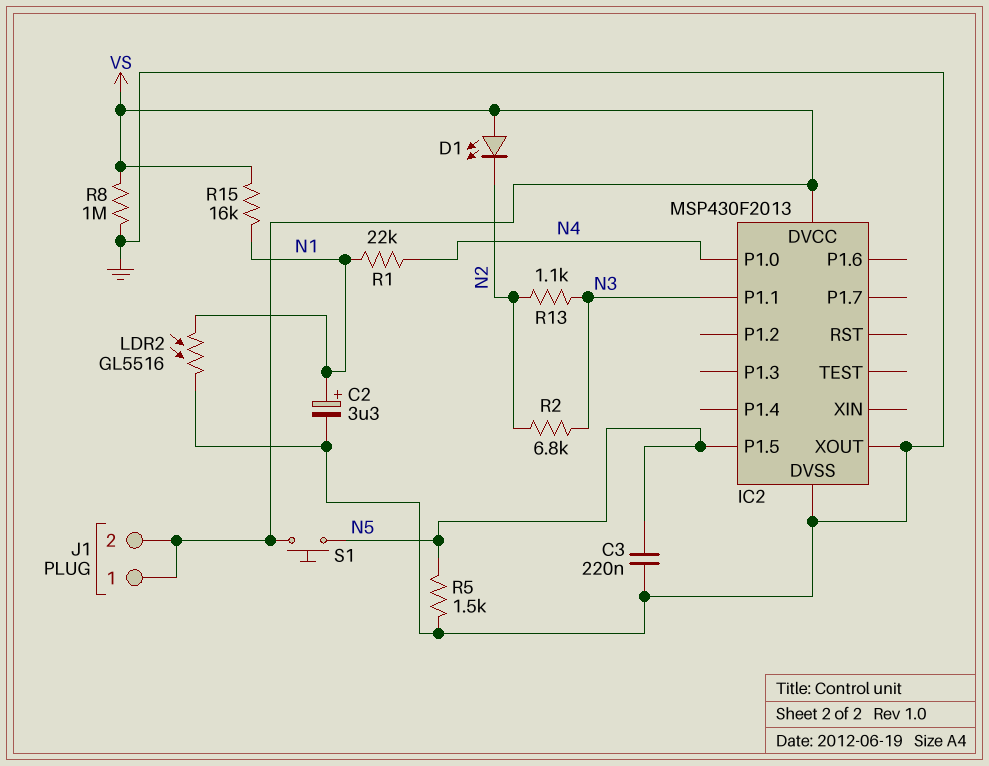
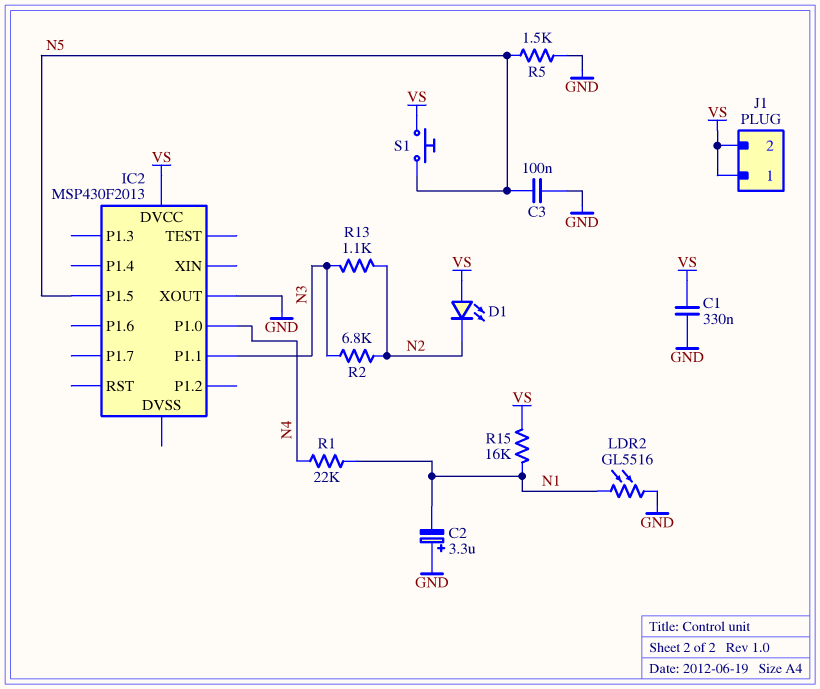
C1: none -> 330nF (GND, VS)
C2: 3.3uF (plus N1, minus GND) -> 3.3uF (plus GND, minus N1)
C3: 220nF (GND, N5) -> 100nF (GND, N5)
IC2 pin DVSS: GND -> none
R8: 1M (GND, VS) -> none

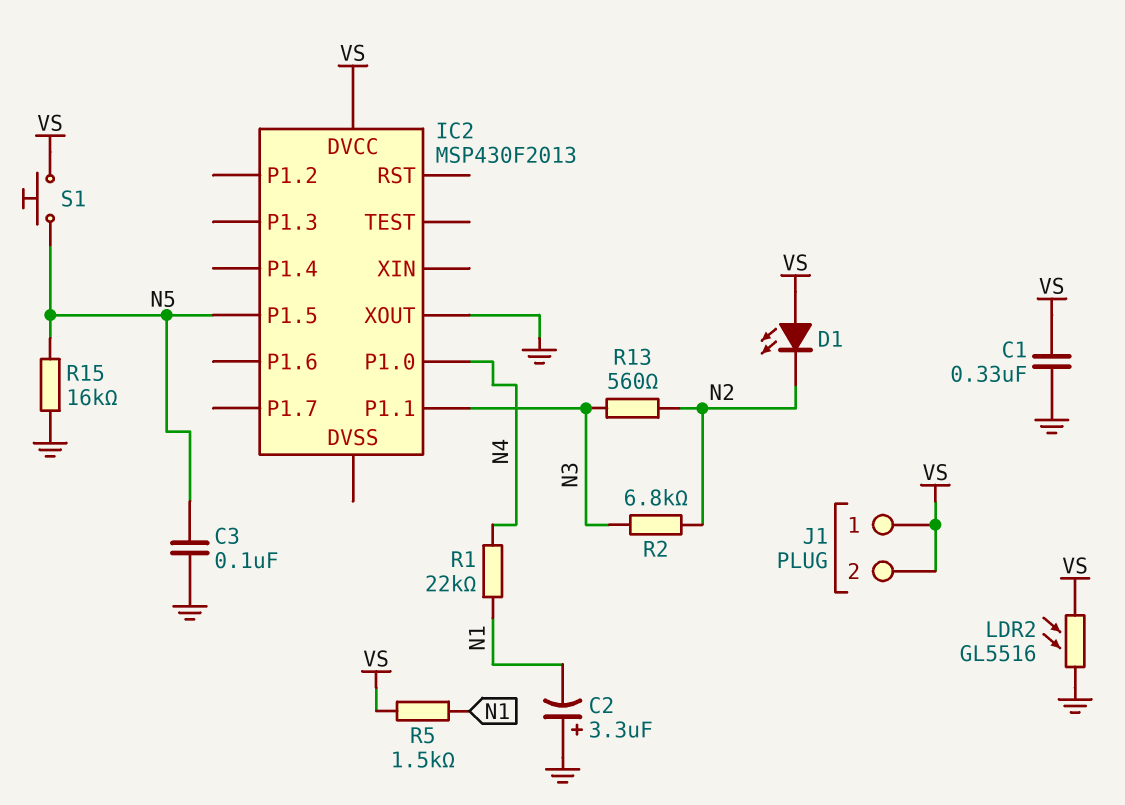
LDR2: GL5516 (GND, N1) -> GL5516 (GND, VS)
R5: 1.5k (GND, N5) -> 1.5k (N1, VS)
R13: 1.1k (N2, N3) -> 560 (N2, N3)
R15: 16k (N1, VS) -> 16k (GND, N5)

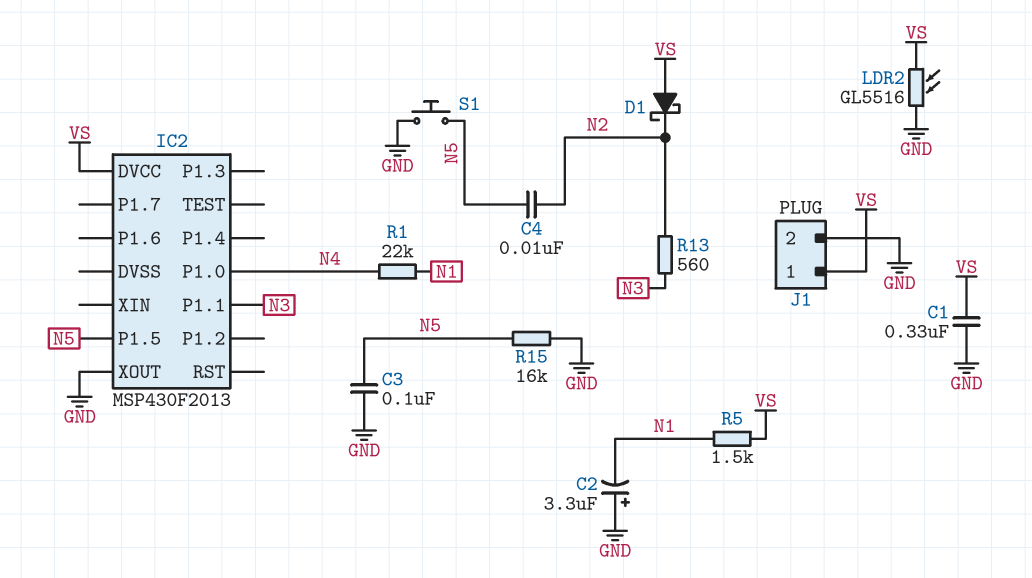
C4: none -> 10nF (N2, N5)
D1: LED (A VS, K N2) -> schottky (A VS, K N2)
J1 pin 2: VS -> GND
R2: 6.8k (N2, N3) -> none
S1: button (N5, VS) -> button (GND, N5)

